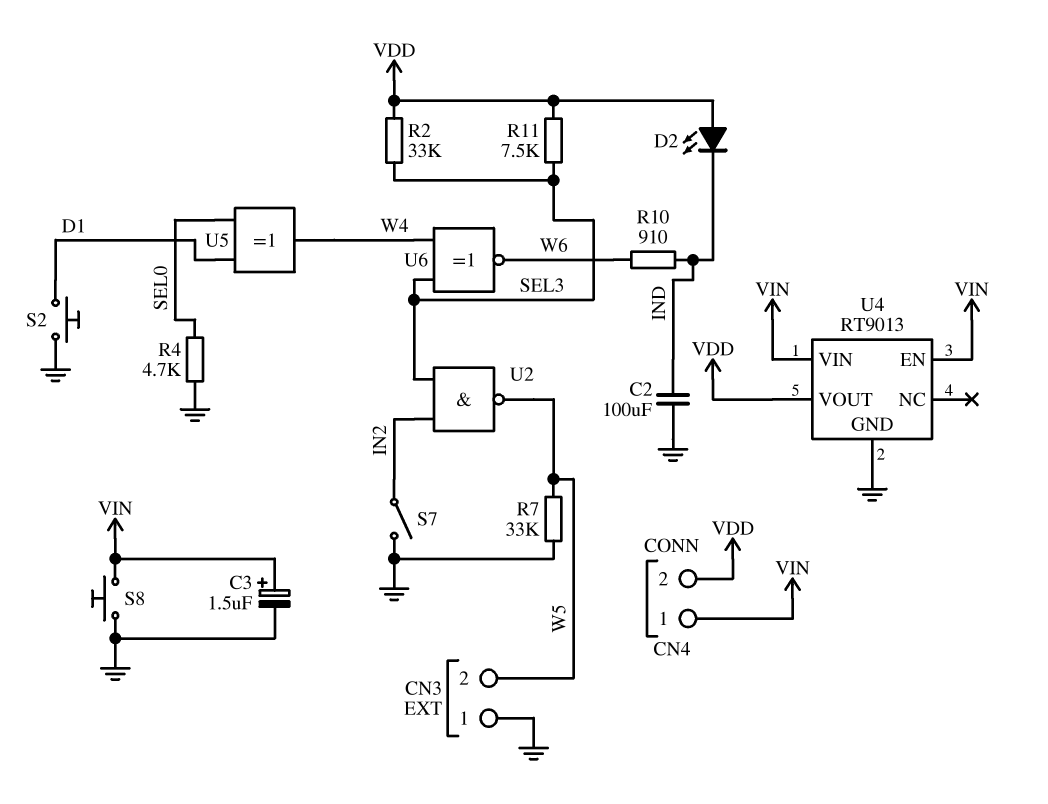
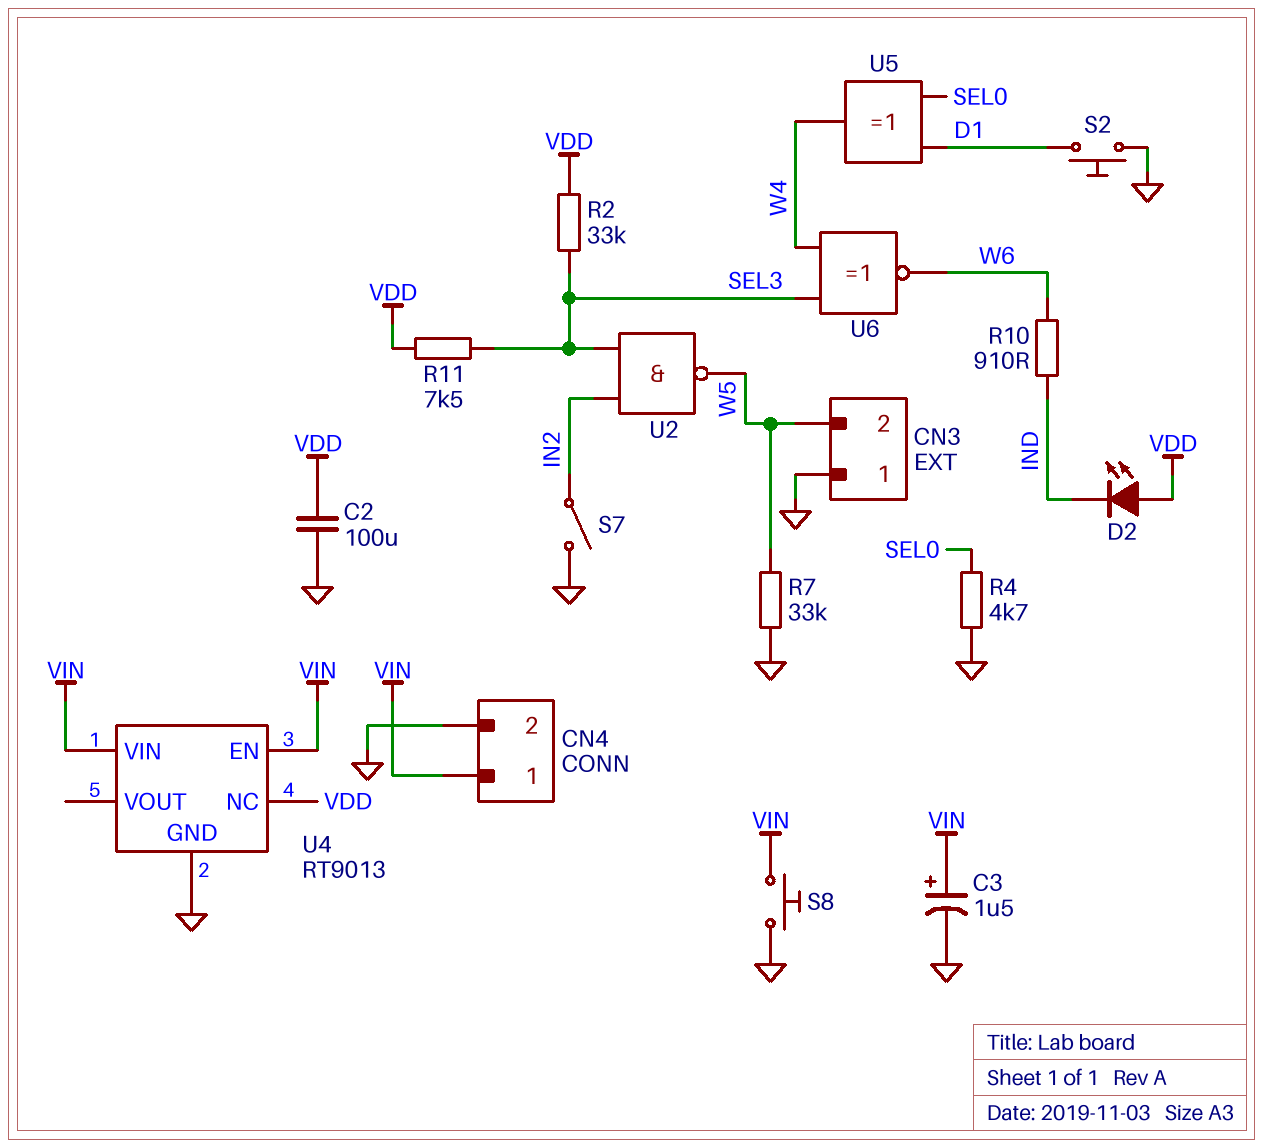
C2: 100uF (GND, IND) -> 100uF (GND, VDD)
CN4 pin 2: VDD -> GND
U4 pin NC: none -> VDD
U4 pin VOUT: VDD -> none

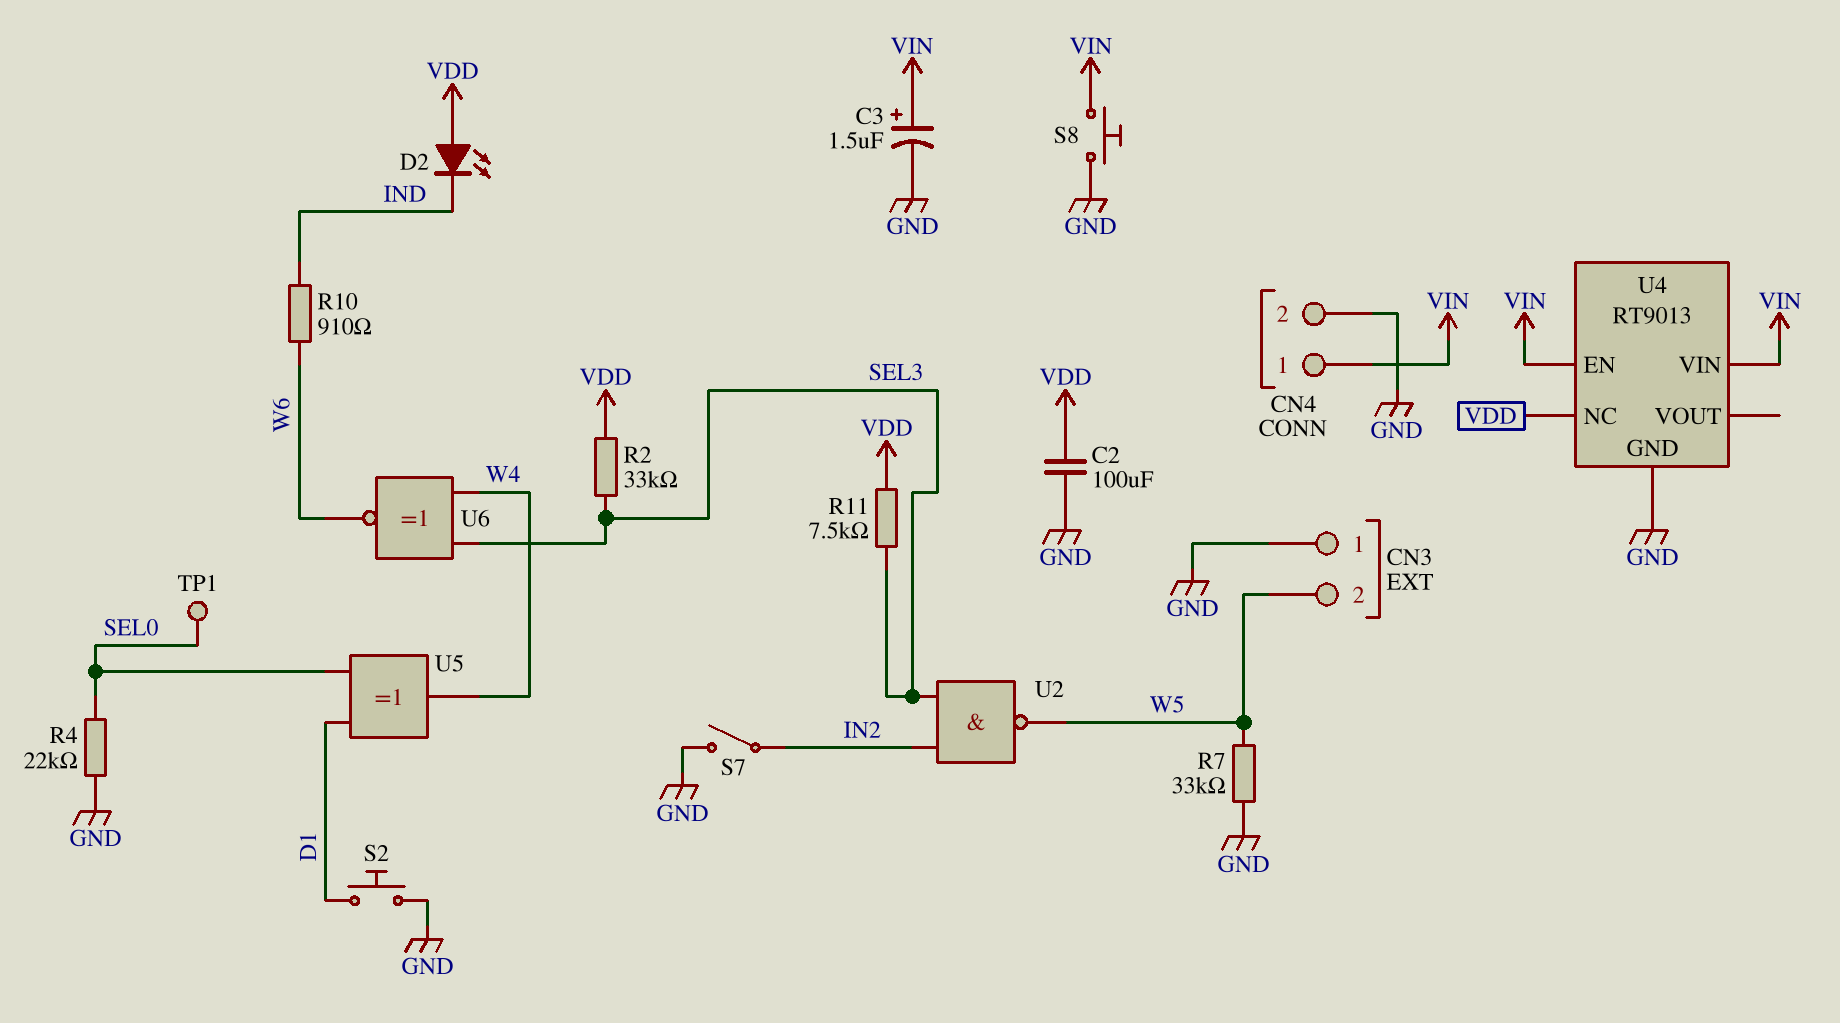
R4: 4.7k (GND, SEL0) -> 22k (GND, SEL0)
TP1: none -> test point (SEL0)

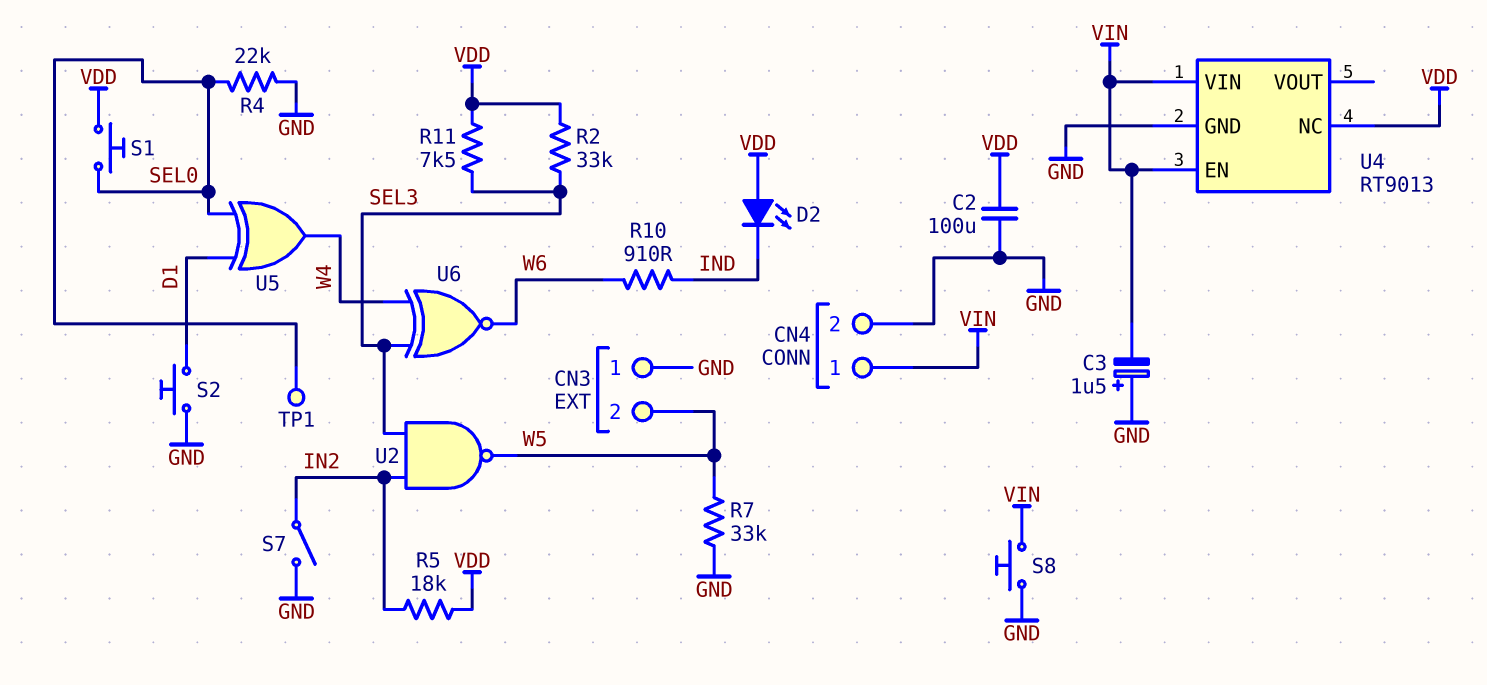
C3: 1.5uF (plus VIN, minus GND) -> 1.5uF (plus GND, minus VIN)
R5: none -> 18k (IN2, VDD)
S1: none -> button (SEL0, VDD)

